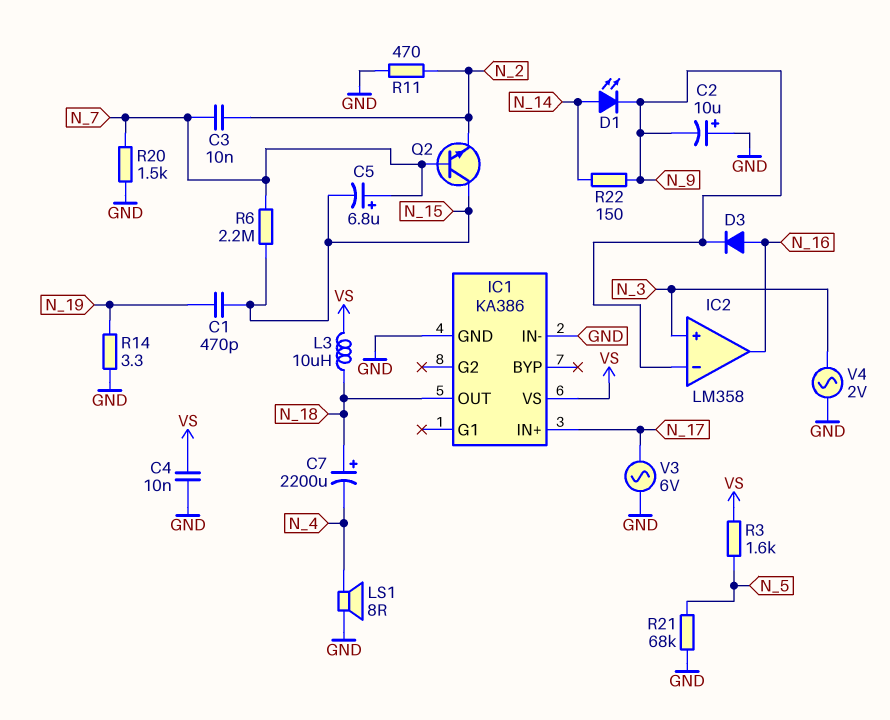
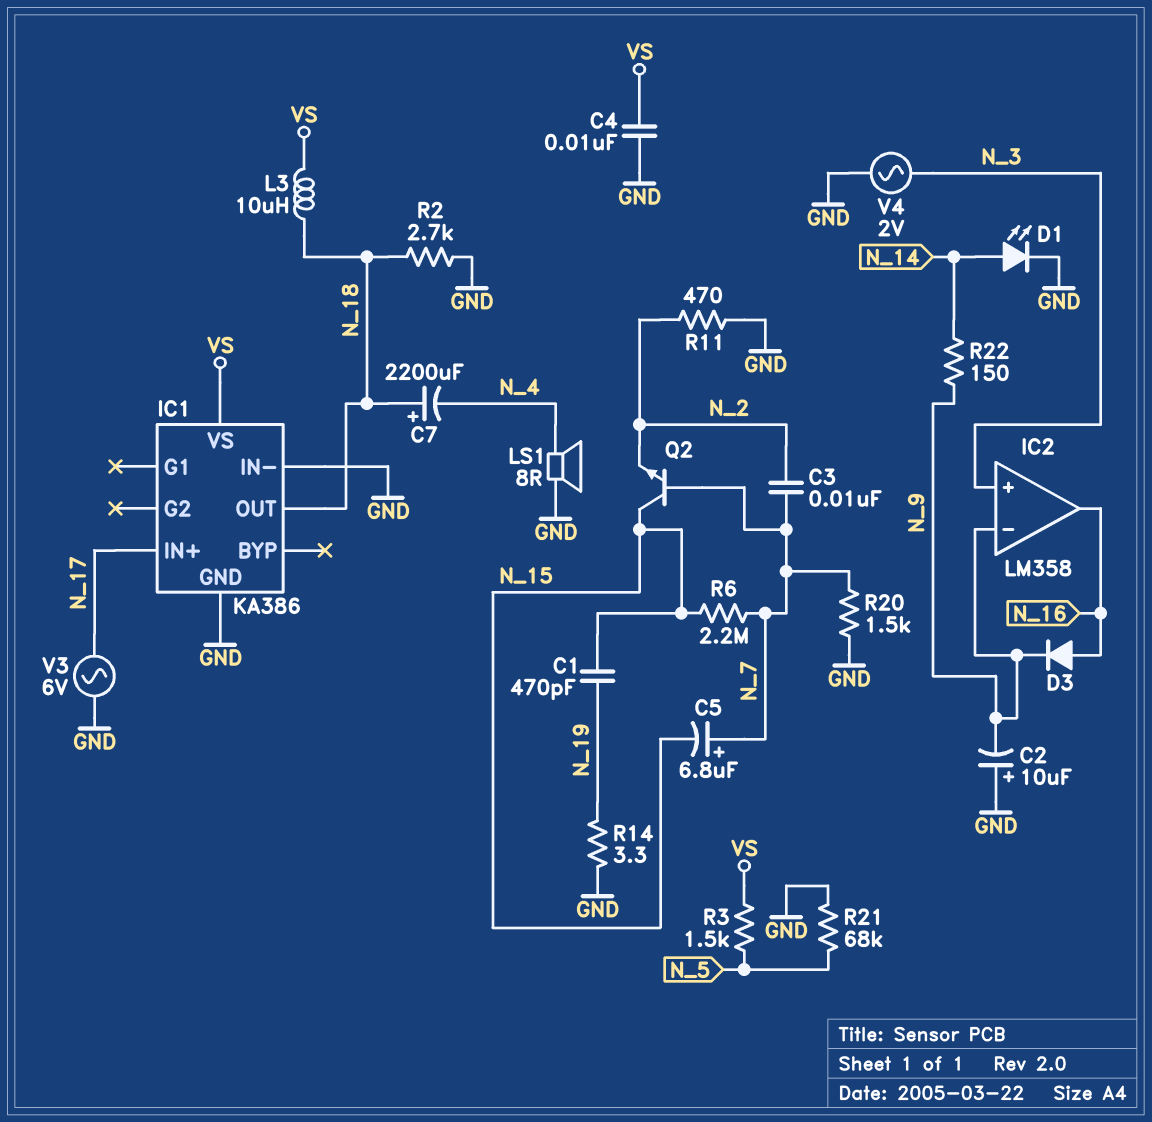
D1: LED (A N_14, K N_9) -> LED (A N_14, K GND)
R2: none -> 2.7k (GND, N_18)
R3: 1.6k (N_5, VS) -> 1.5k (N_5, VS)

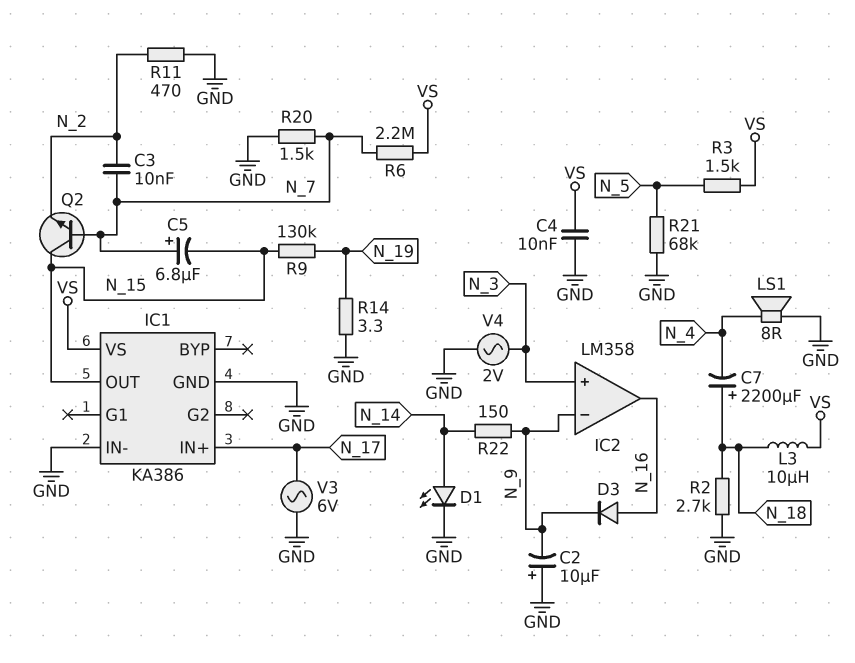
C1: 470pF (N_15, N_19) -> none
IC1 pin OUT: N_18 -> N_15
R6: 2.2M (N_7, N_15) -> 2.2M (N_7, VS)
R9: none -> 130k (N_15, N_19)

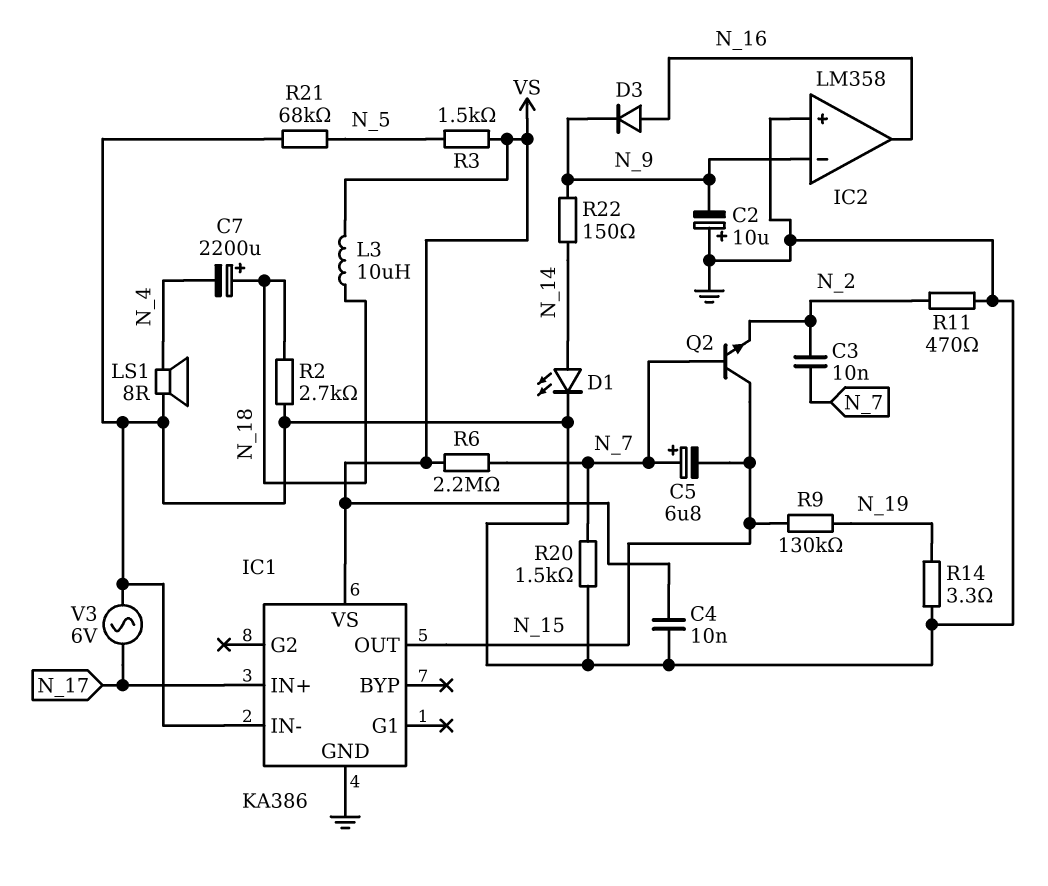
IC2 pin in+: N_3 -> GND
V4: AC 2V (GND, N_3) -> none

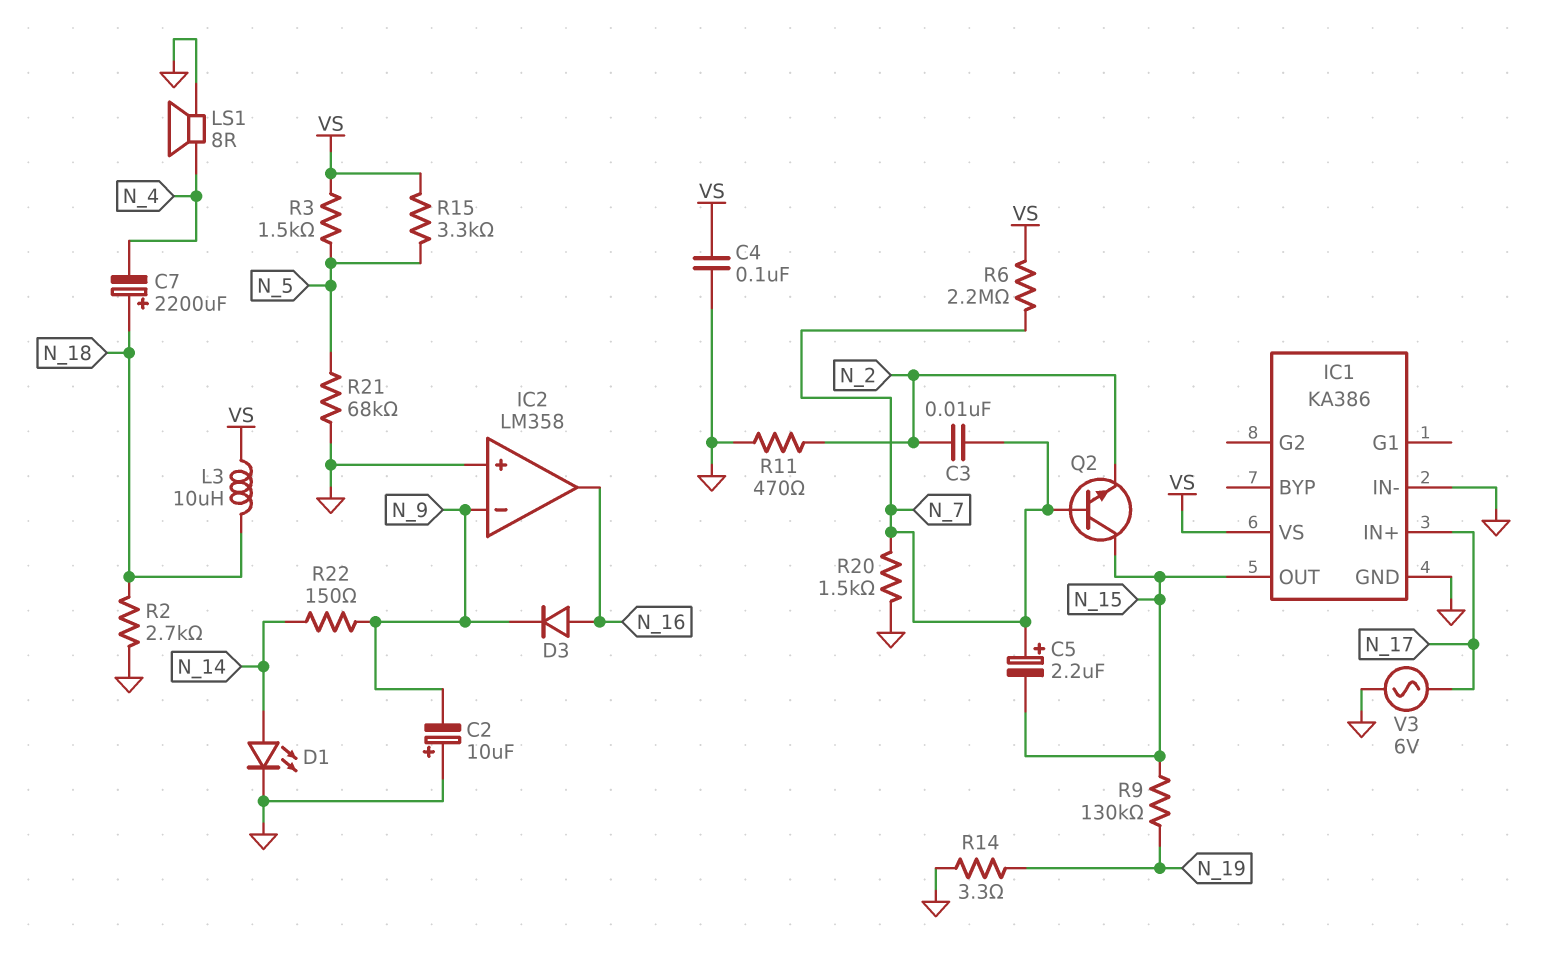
C4: 10nF (GND, VS) -> 100nF (GND, VS)
C5: 6.8uF (plus N_7, minus N_15) -> 2.2uF (plus N_7, minus N_15)
R15: none -> 3.3k (N_5, VS)

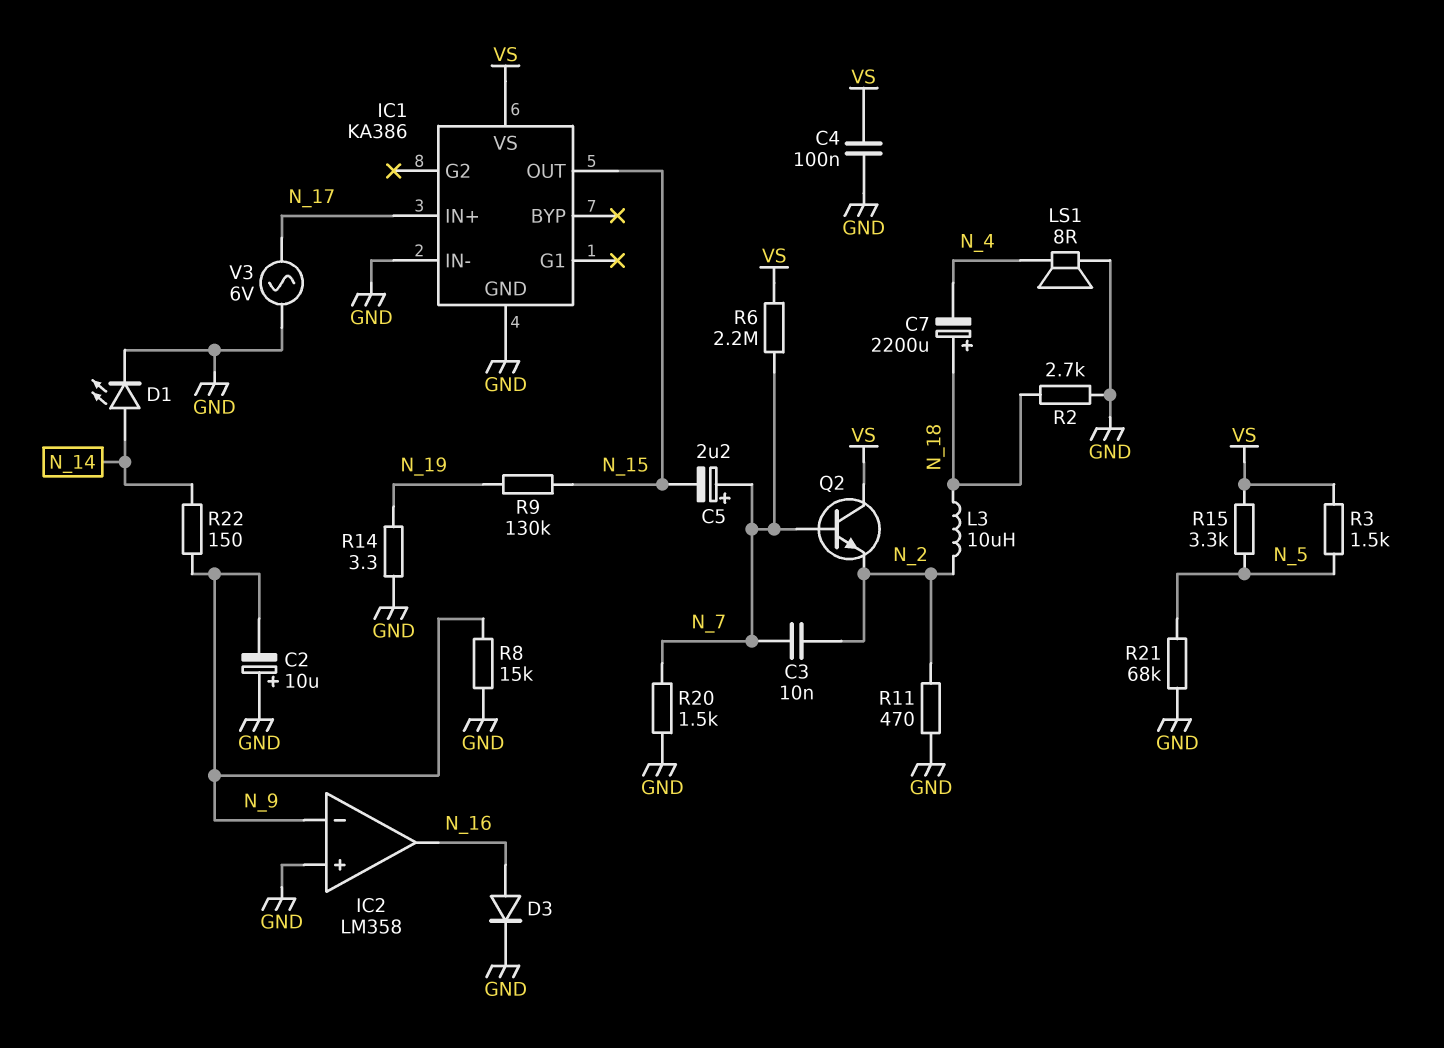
D3: diode (A N_16, K N_9) -> diode (A N_16, K GND)
L3: 10uH (N_18, VS) -> 10uH (N_2, N_18)
Q2: NPN (B N_7, C N_15, E N_2) -> NPN (B N_7, C VS, E N_2)
R8: none -> 15k (GND, N_9)

